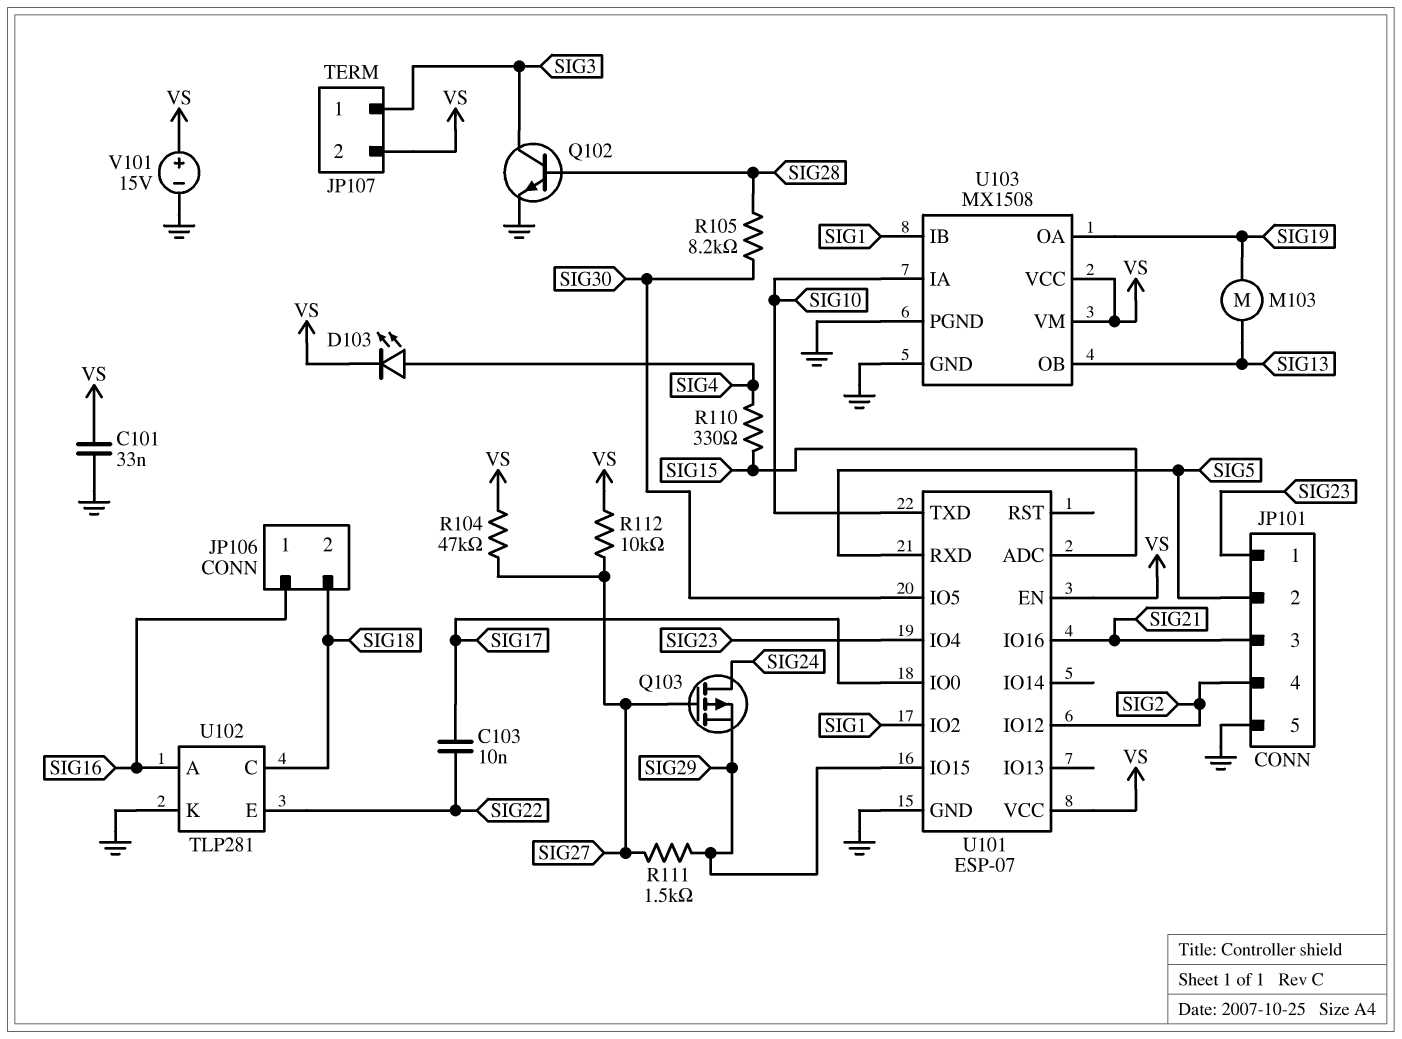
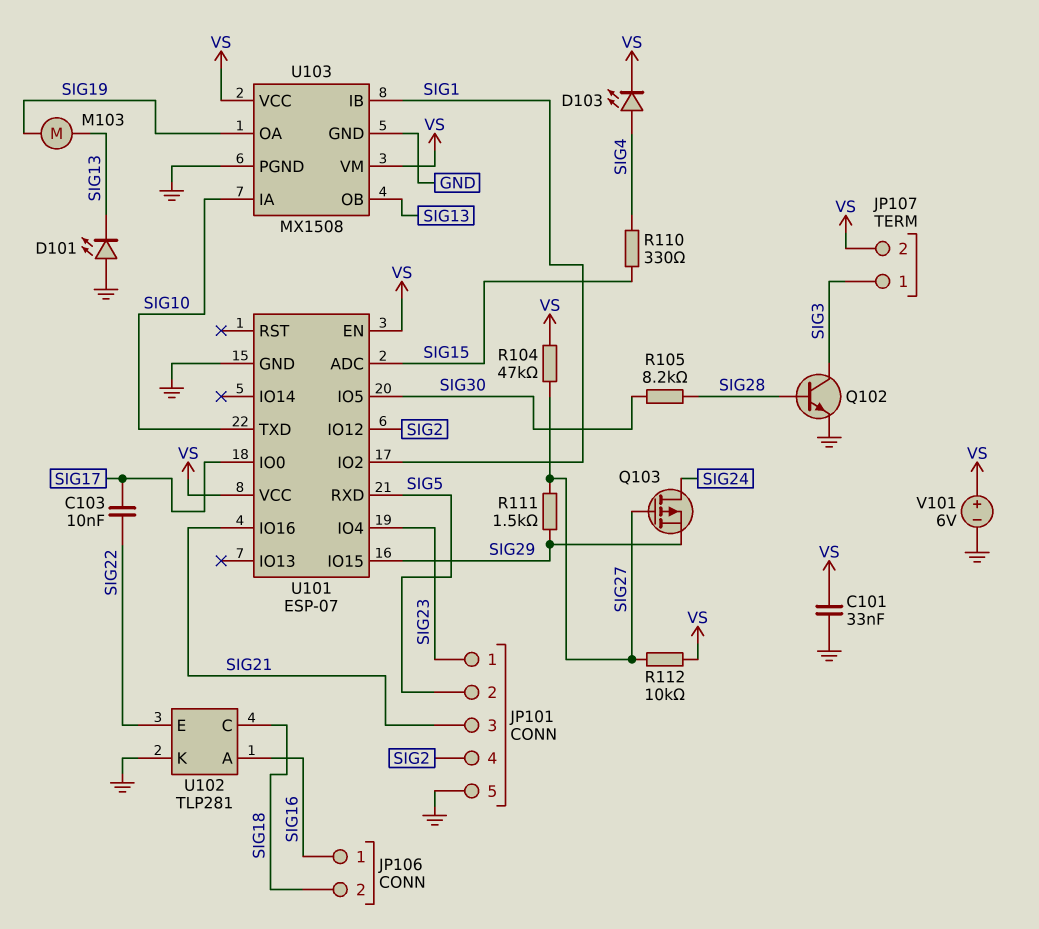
D101: none -> LED (A GND, K SIG13)
V101: 15V (plus VS, minus GND) -> 6V (plus VS, minus GND)

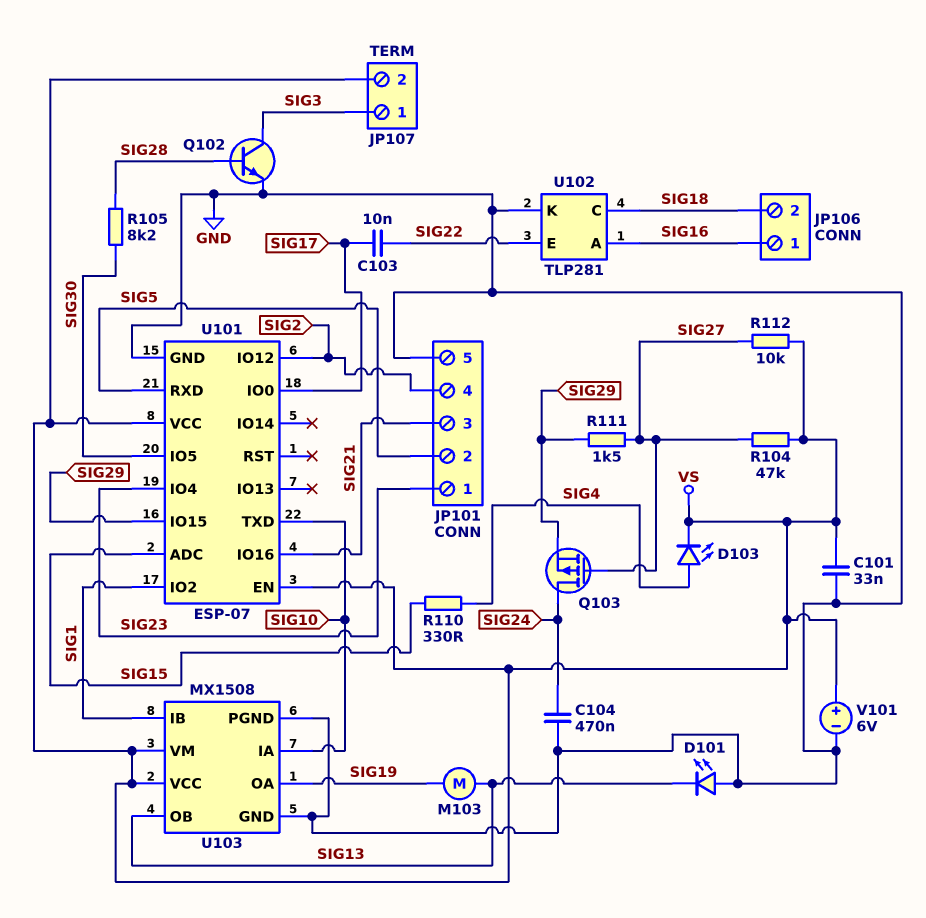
C104: none -> 470nF (GND, SIG24)

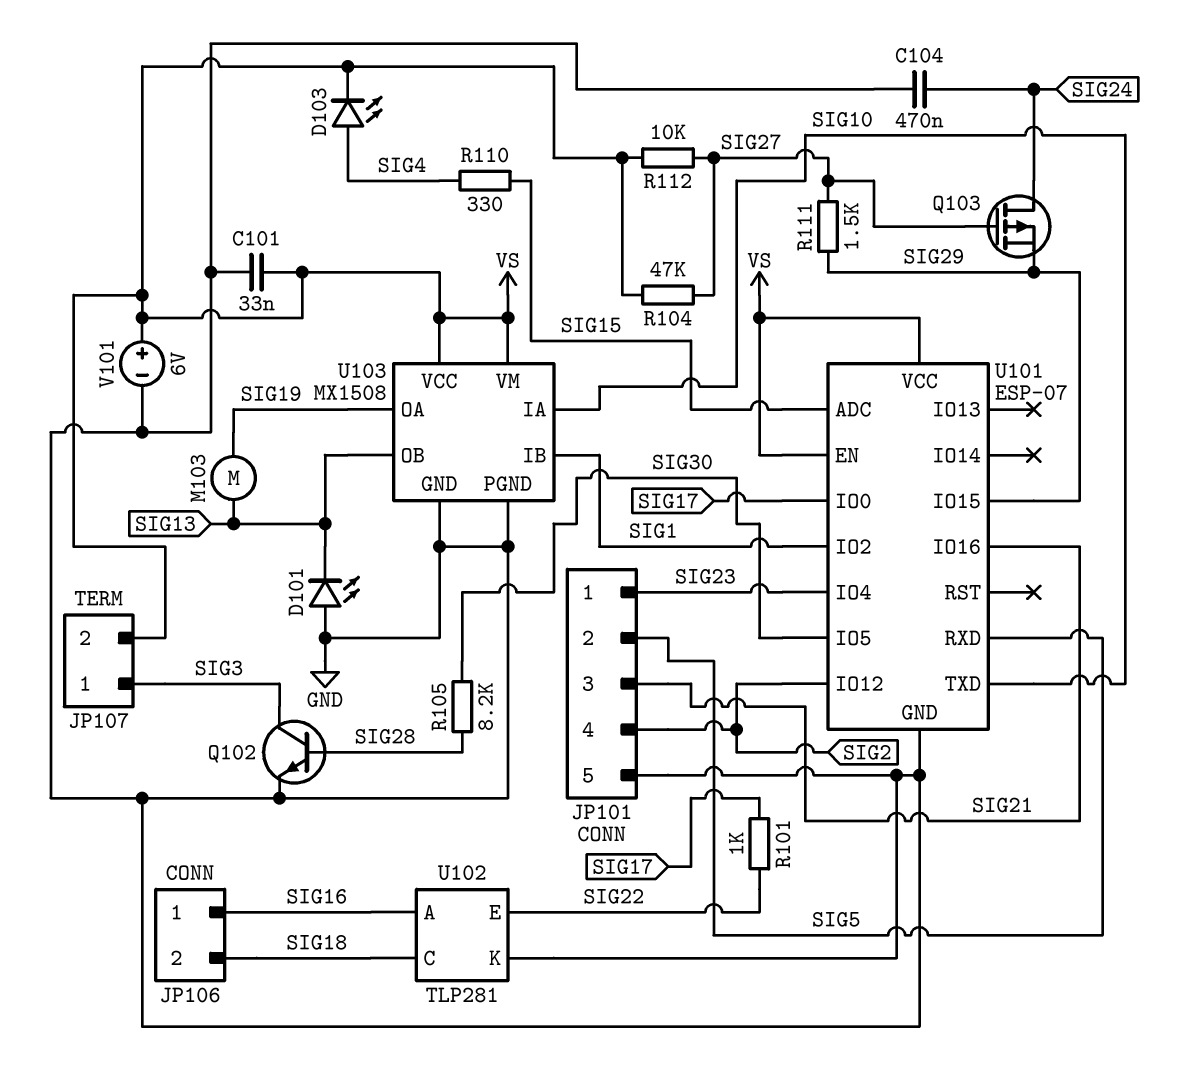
C103: 10nF (SIG17, SIG22) -> none
R101: none -> 1k (SIG17, SIG22)

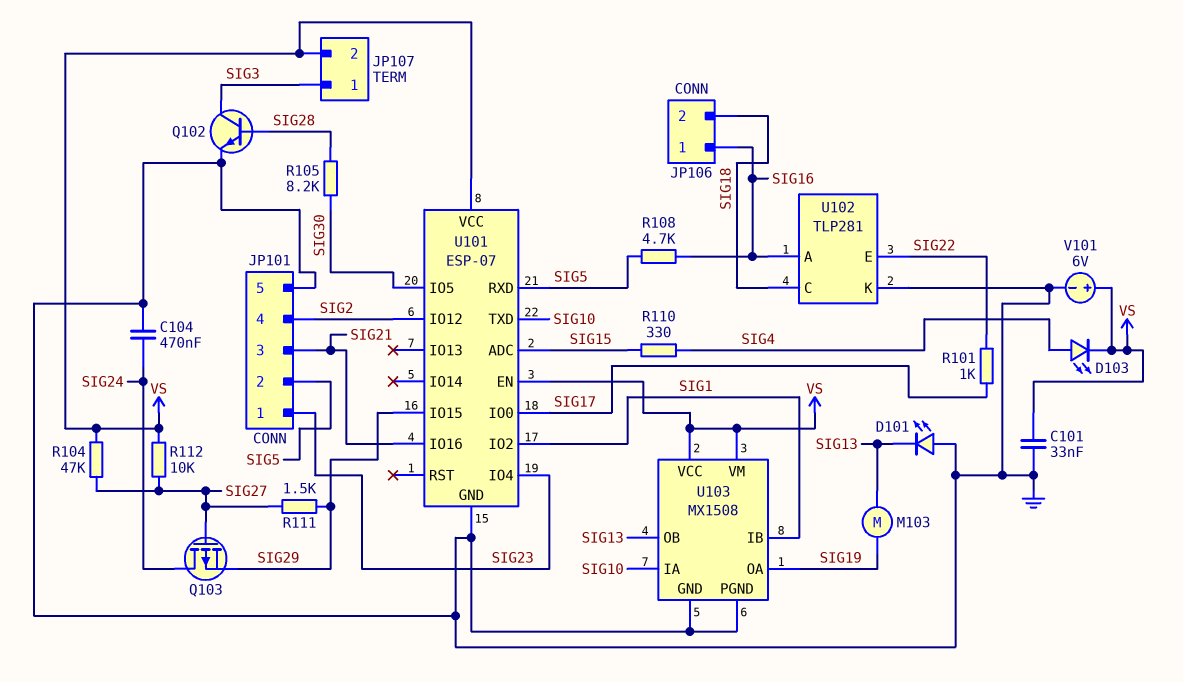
R108: none -> 4.7k (SIG5, SIG16)

